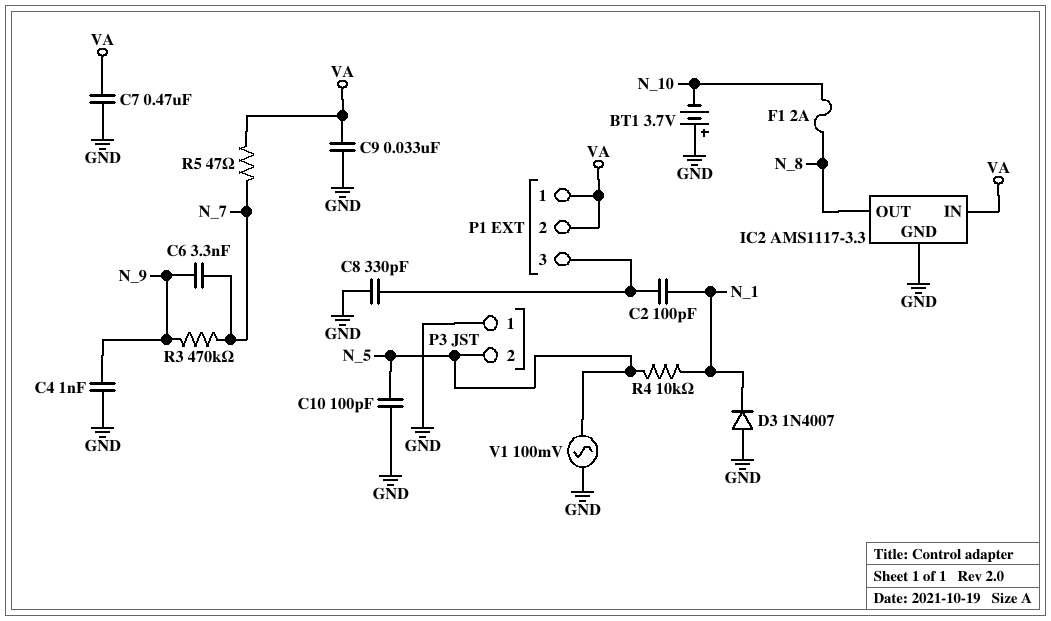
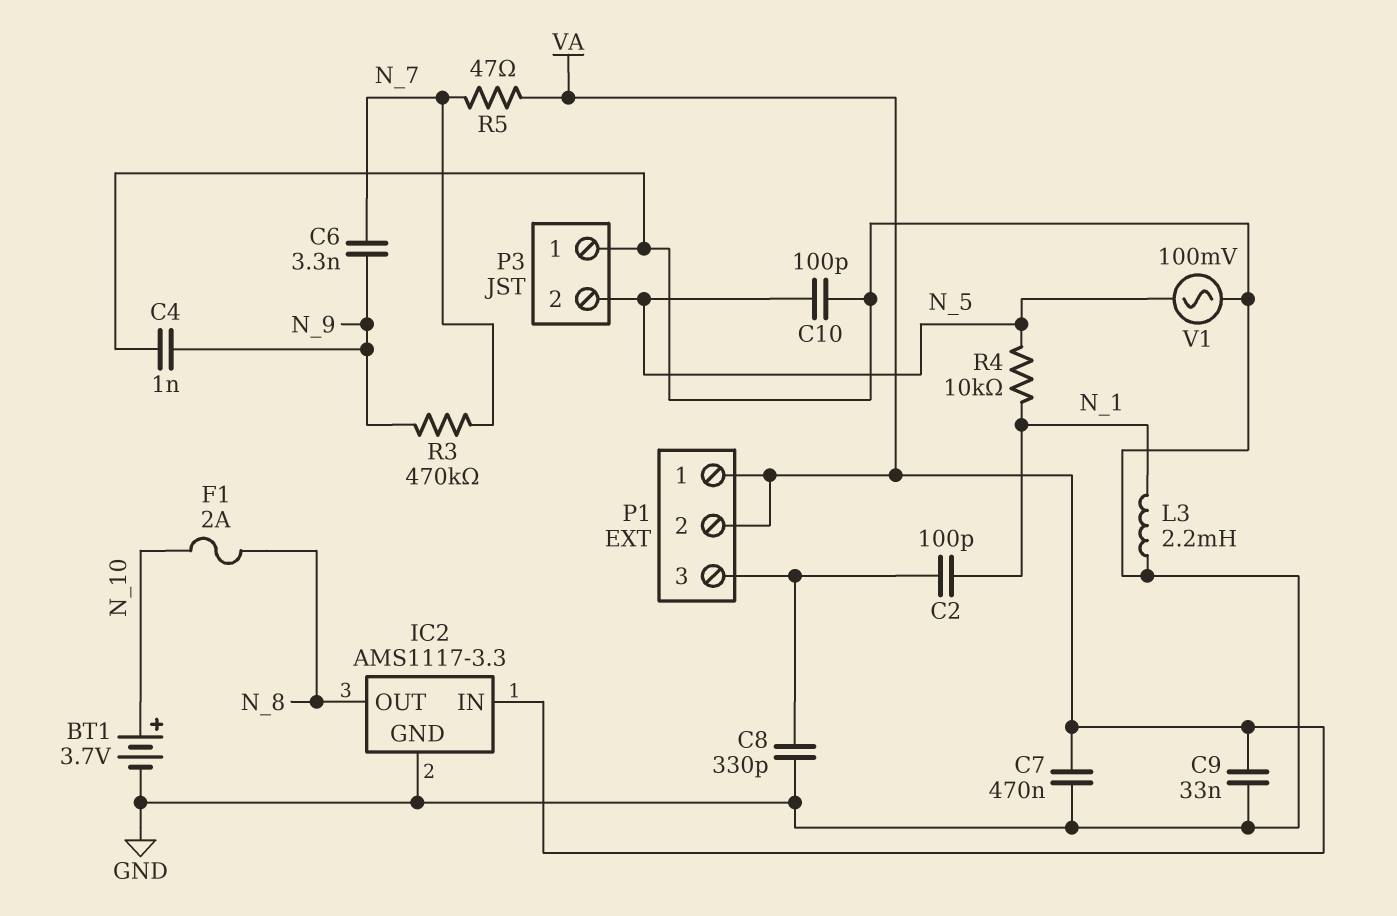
BT1: 3.7V (plus GND, minus N_10) -> 3.7V (plus N_10, minus GND)
D3: diode 1N4007 (A GND, K N_1) -> none
L3: none -> 2.2mH (GND, N_1)

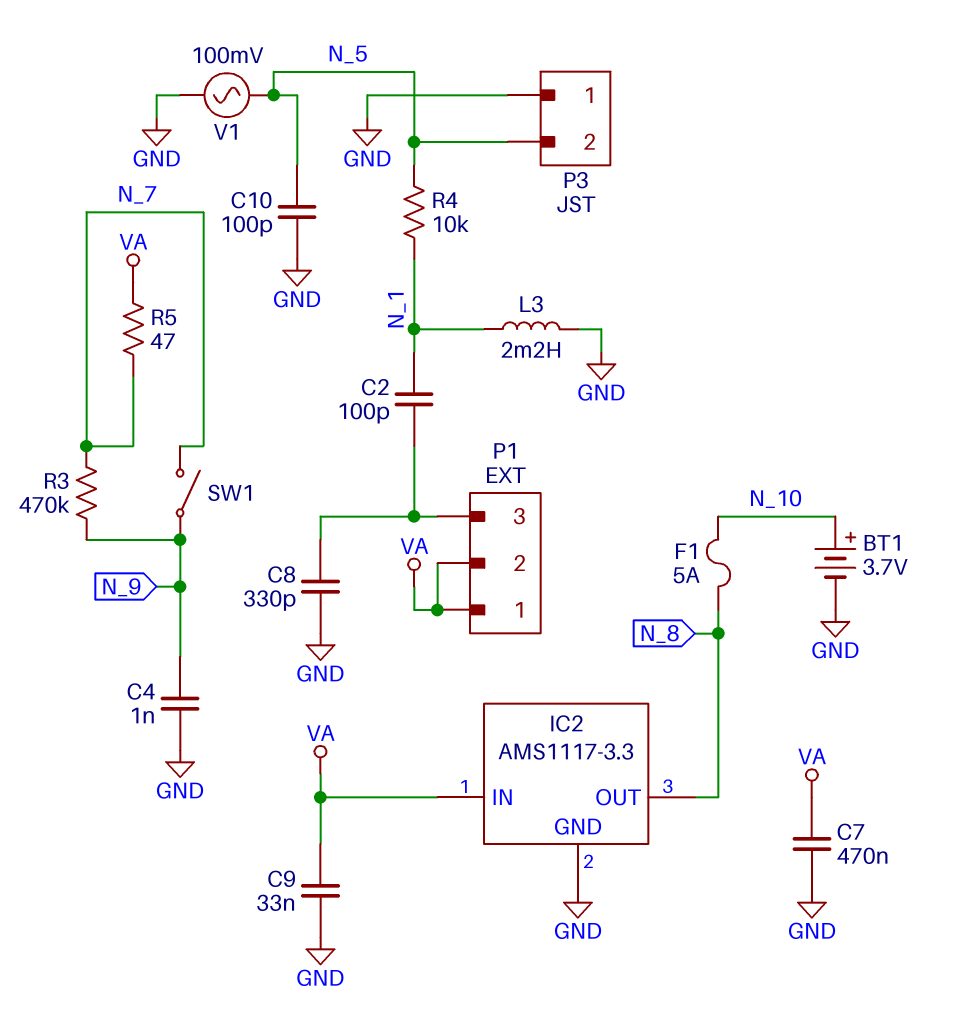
C6: 3.3nF (N_7, N_9) -> none
F1: 2A (N_8, N_10) -> 5A (N_8, N_10)
SW1: none -> switch (N_7, N_9)

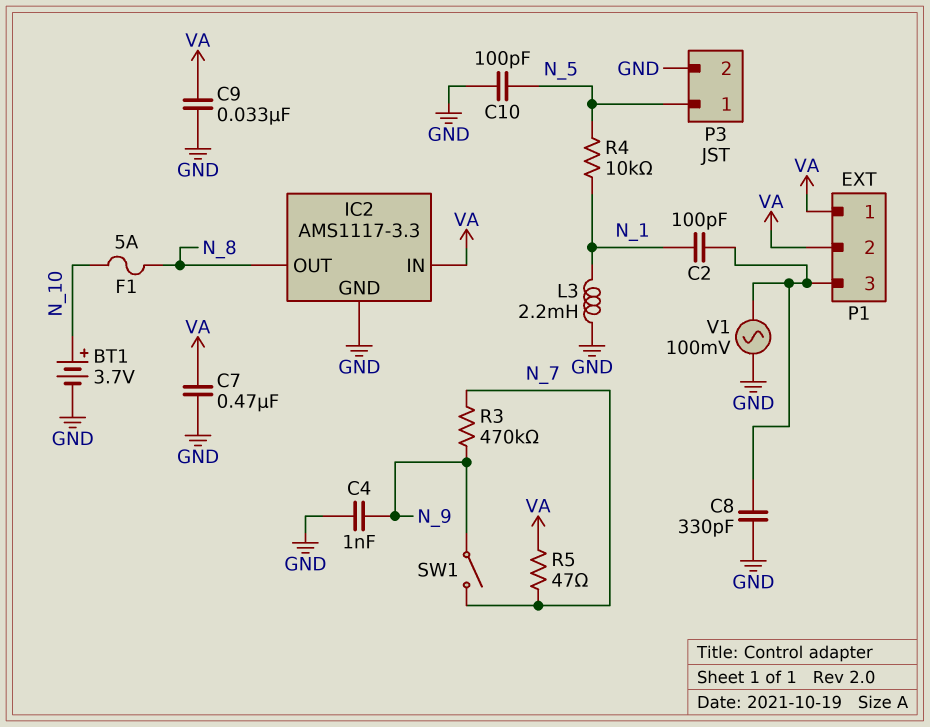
P3 pin 1: GND -> N_5
P3 pin 2: N_5 -> GND
V1: AC 100mV (GND, N_5) -> AC 100mV (GND, P1/3)

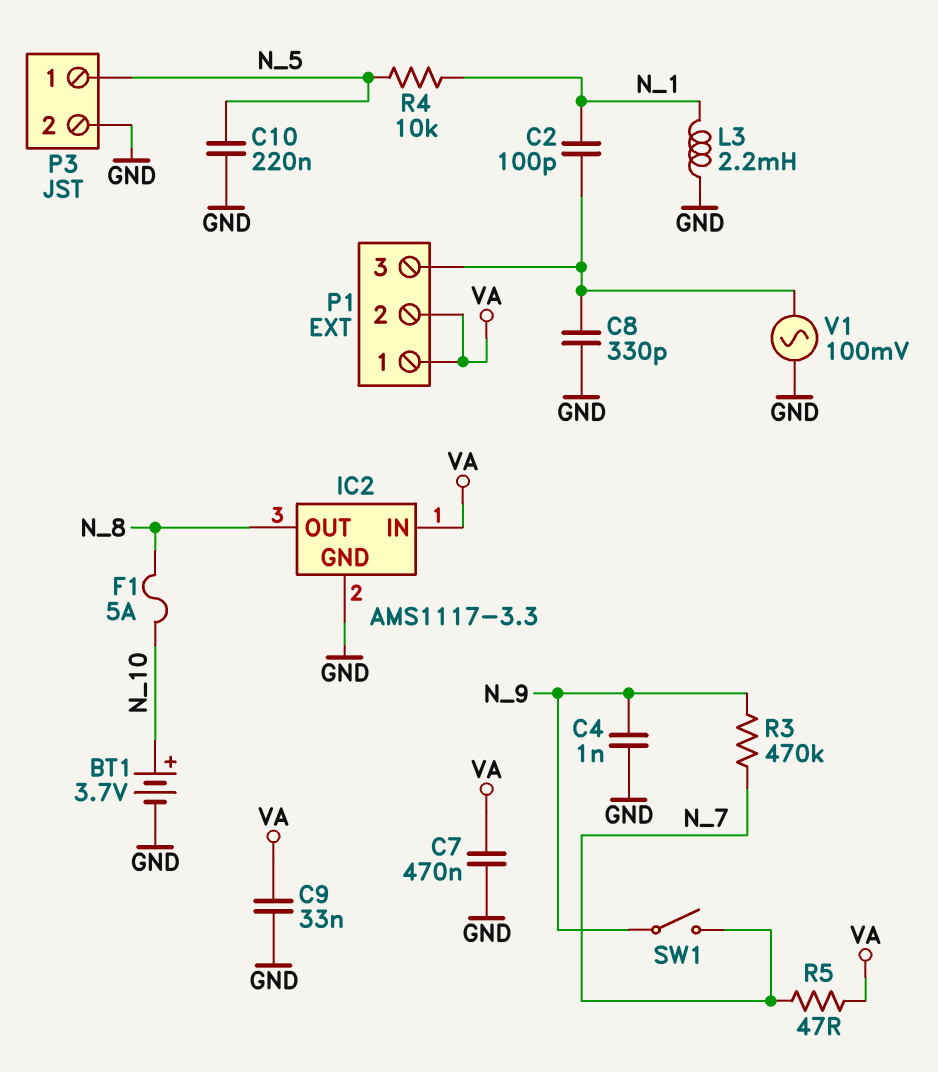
C10: 100pF (GND, N_5) -> 220nF (GND, N_5)

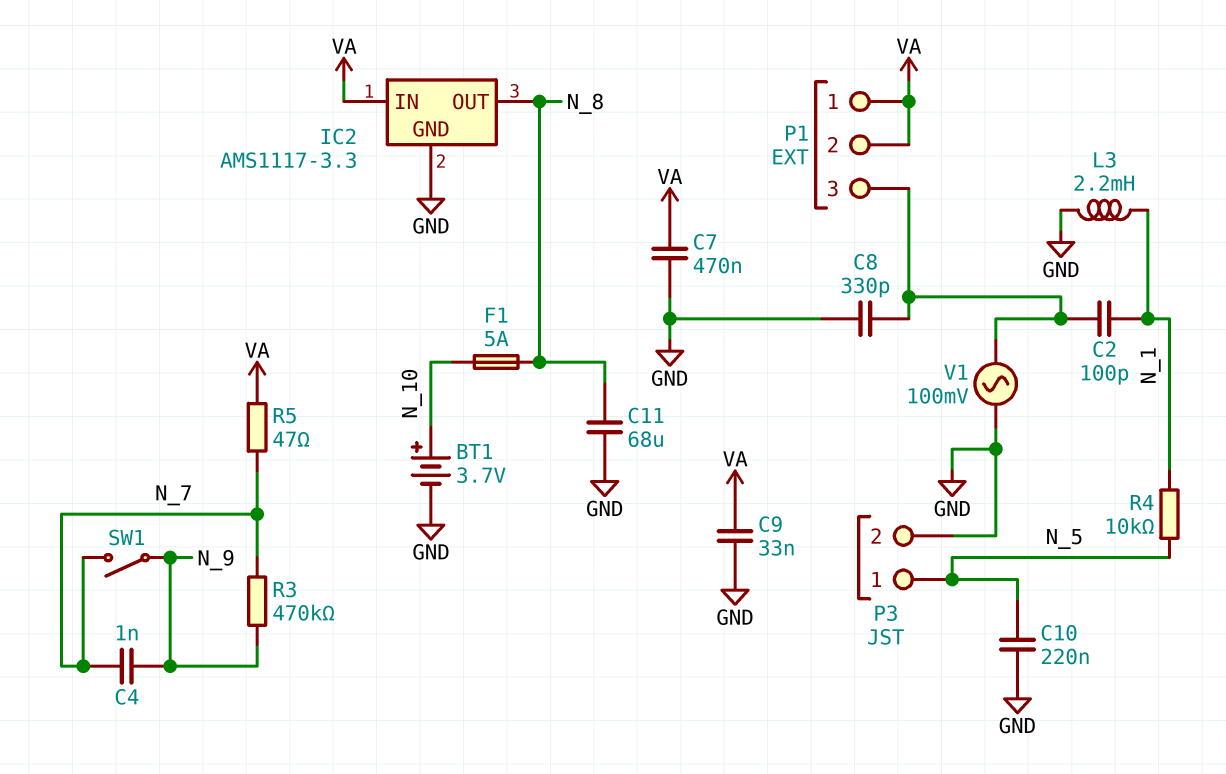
C4: 1nF (GND, N_9) -> 1nF (N_7, N_9)
C11: none -> 68uF (GND, N_8)

